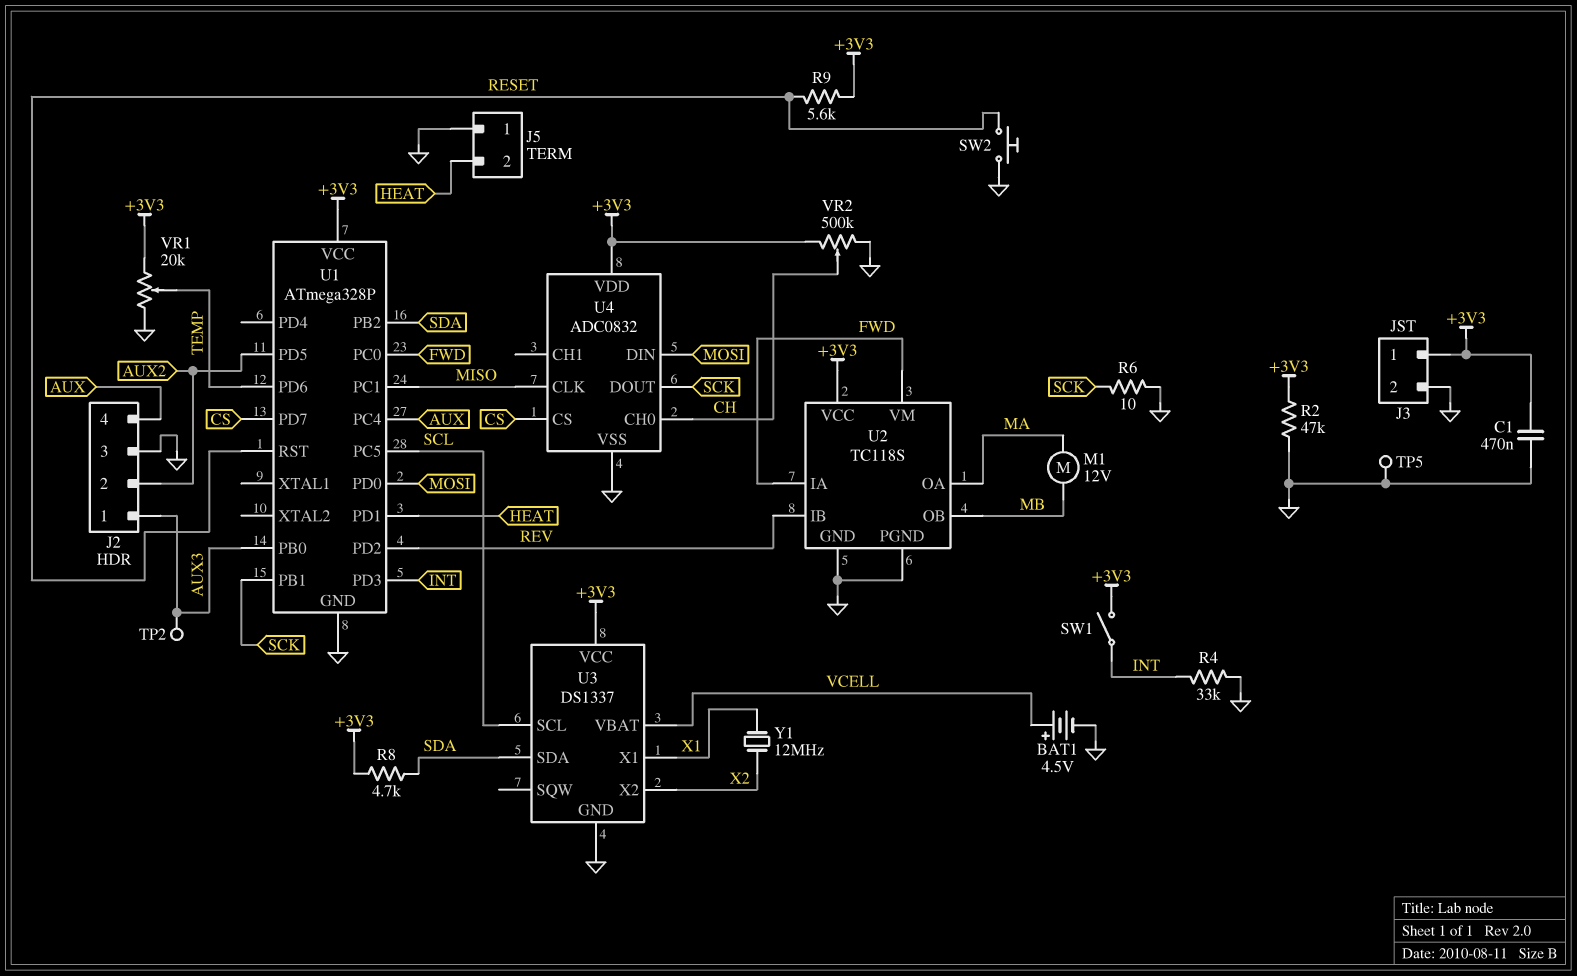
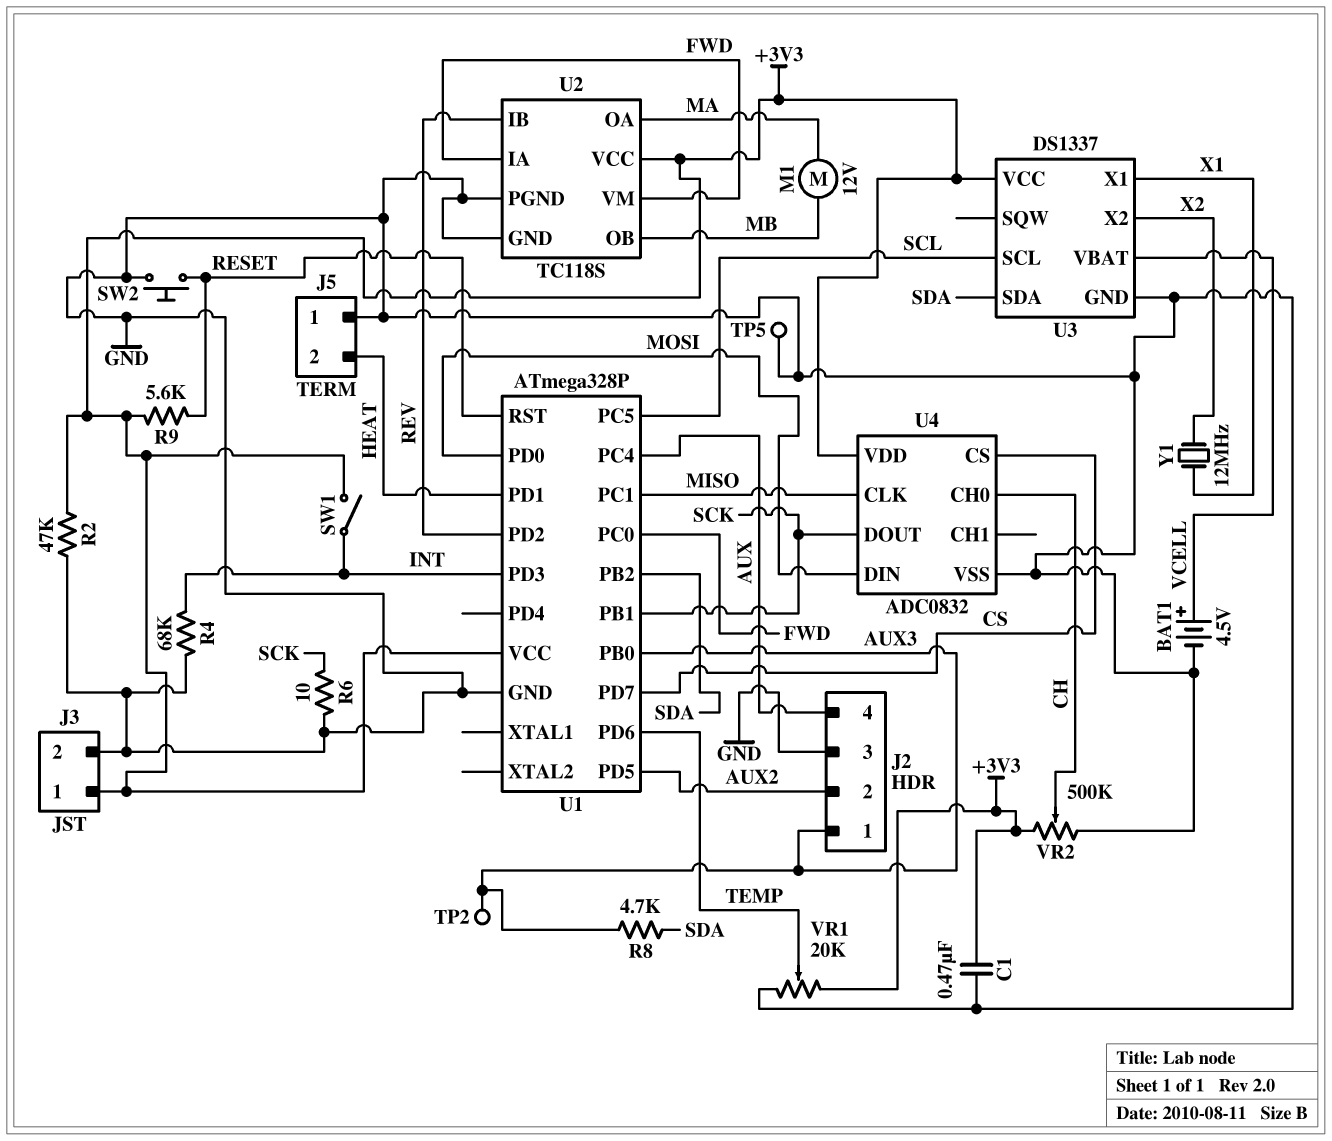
R4: 33k (GND, INT) -> 68k (GND, INT)
R8: 4.7k (+3V3, SDA) -> 4.7k (AUX3, SDA)

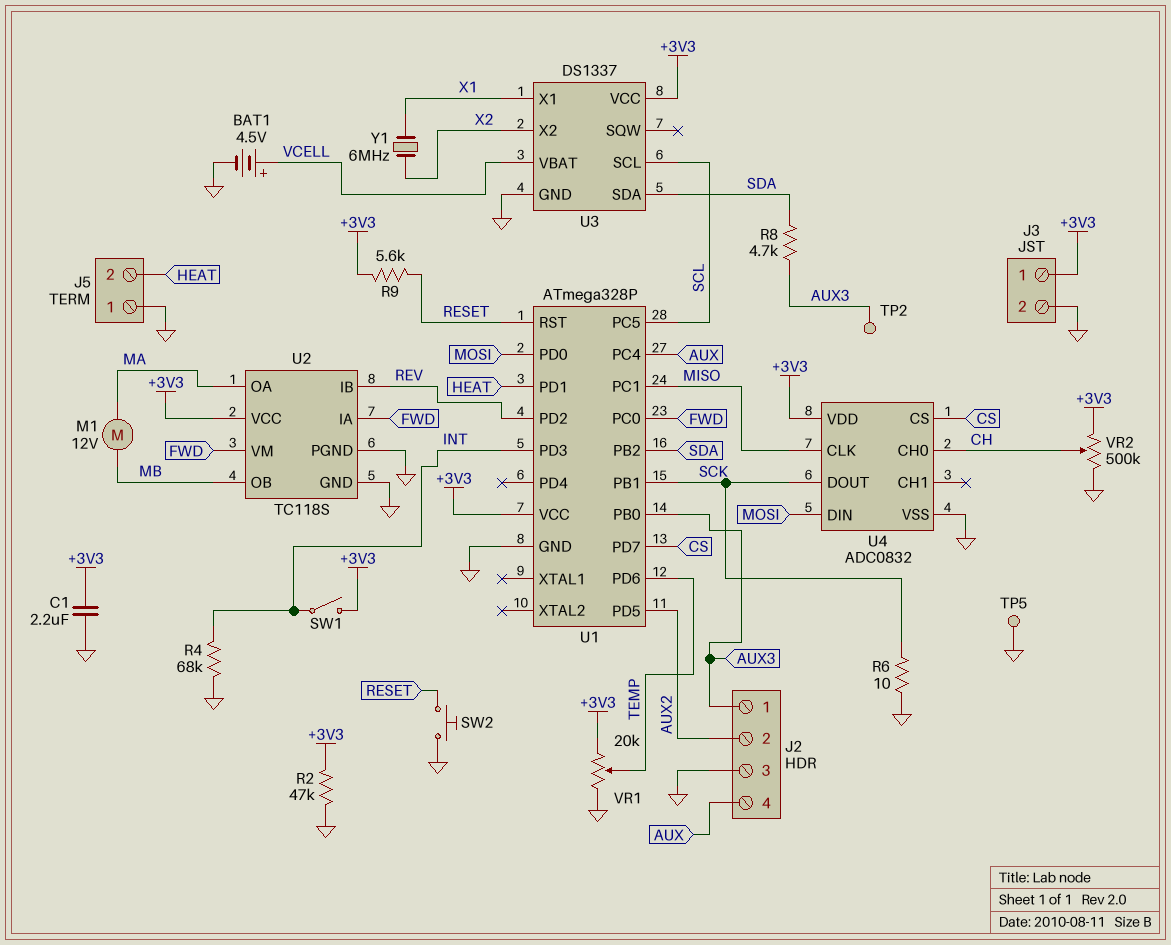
C1: 470nF (+3V3, GND) -> 2.2uF (+3V3, GND)
Y1: 12MHz (X1, X2) -> 6MHz (X1, X2)

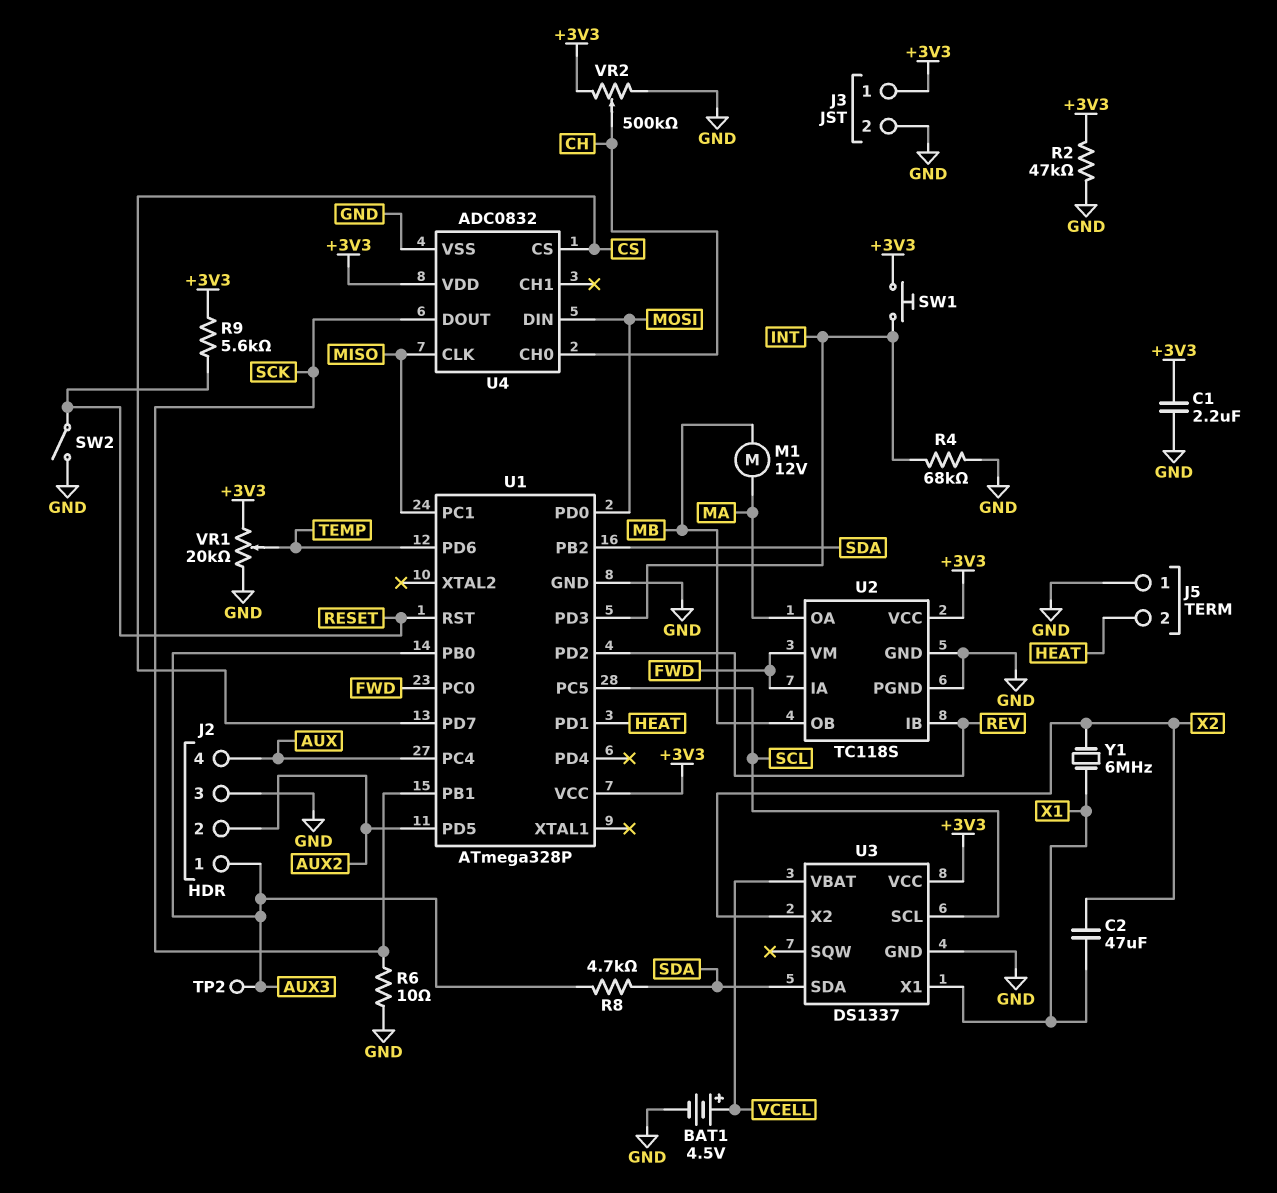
C2: none -> 47uF (X1, X2)
SW1: switch (+3V3, INT) -> button (+3V3, INT)
SW2: button (GND, RESET) -> switch (GND, RESET)
TP5: test point (GND) -> none

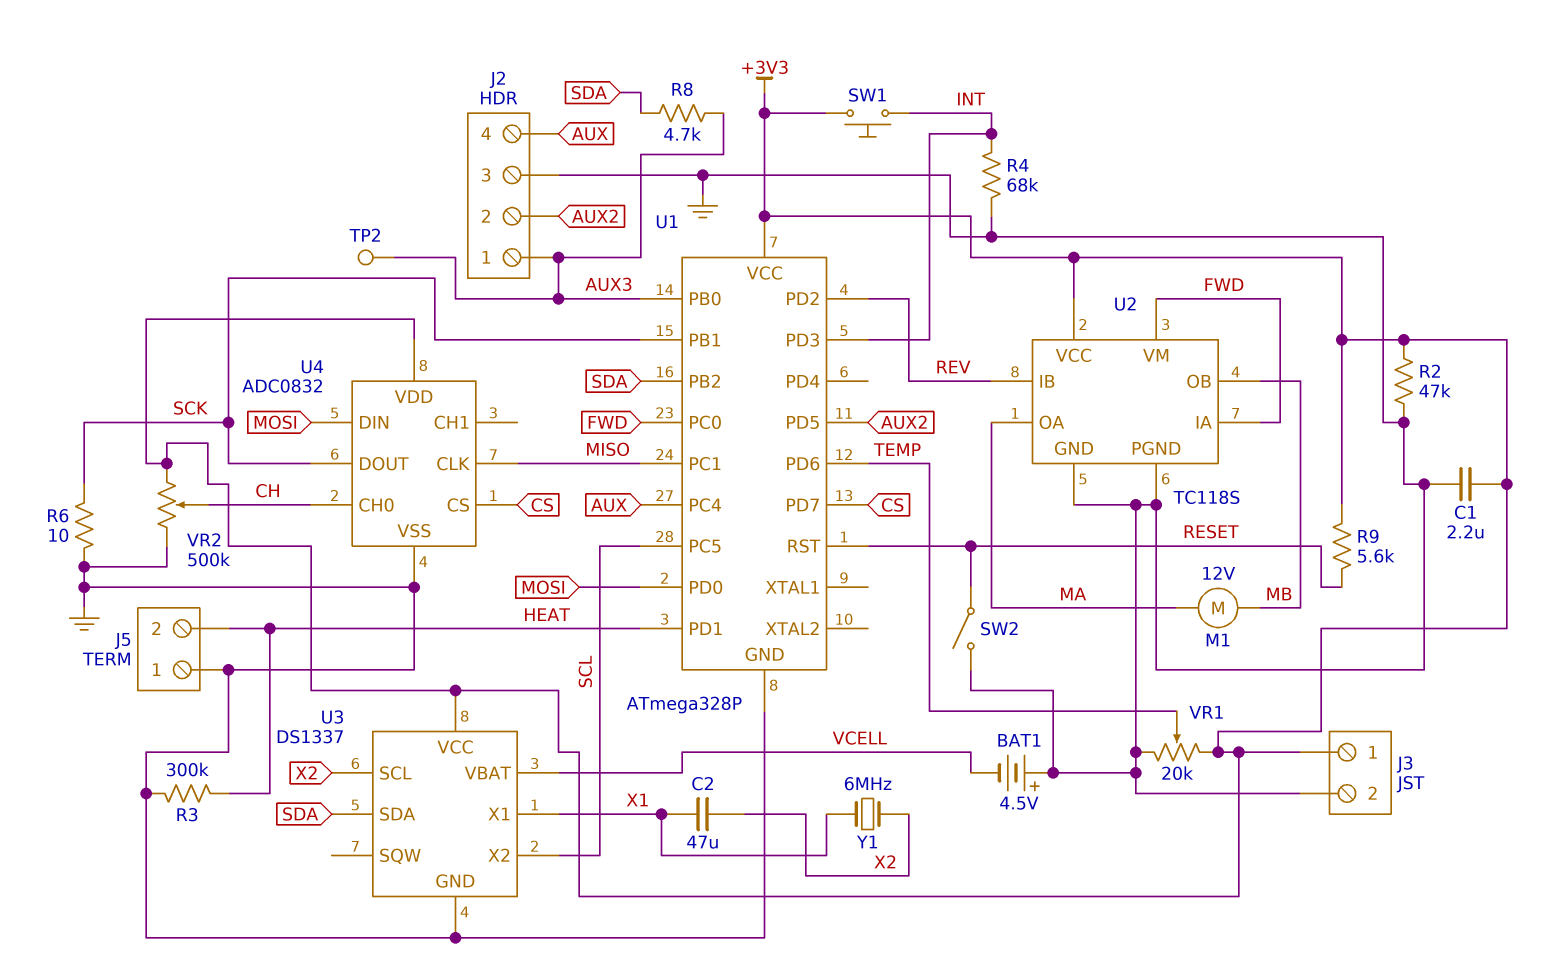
BAT1: 4.5V (plus VCELL, minus GND) -> 4.5V (plus GND, minus VCELL)
R3: none -> 300k (GND, HEAT)
U3 pin SCL: SCL -> X2
U3 pin X2: X2 -> SCL

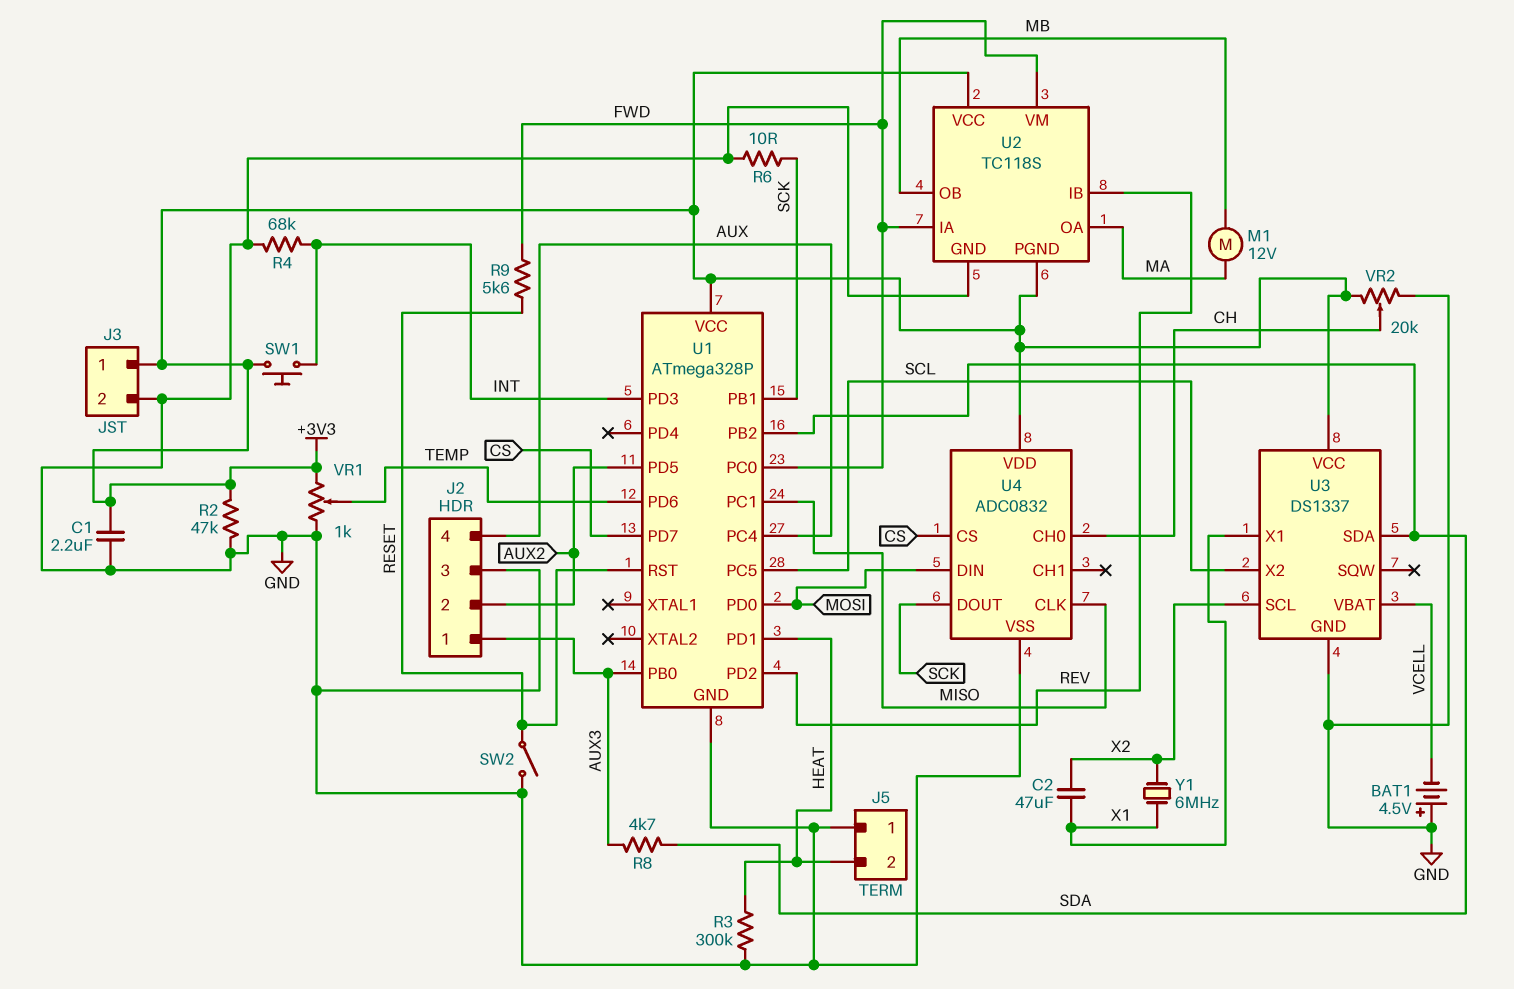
R9: 5.6k (+3V3, RESET) -> 5.6k (FWD, RESET)
TP2: test point (AUX3) -> none
U2 pin PGND: GND -> +3V3
VR1: 20k (+3V3, GND, wiper TEMP) -> 1k (+3V3, GND, wiper TEMP)
VR2: 500k (+3V3, GND, wiper CH) -> 20k (+3V3, GND, wiper CH)

